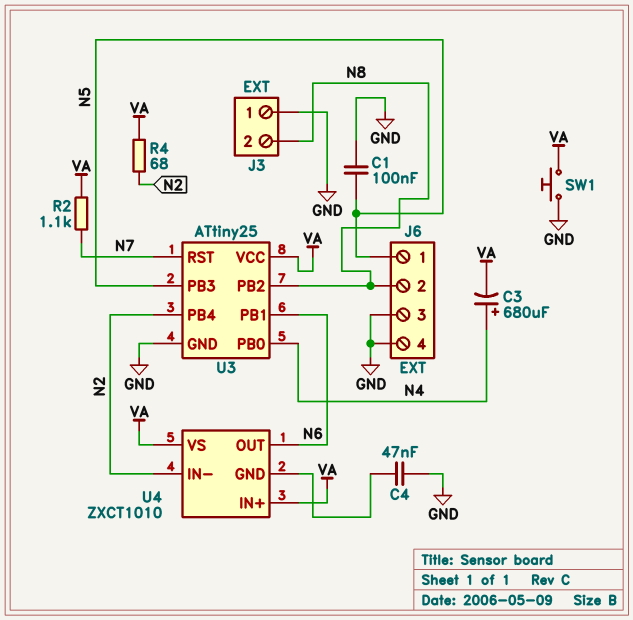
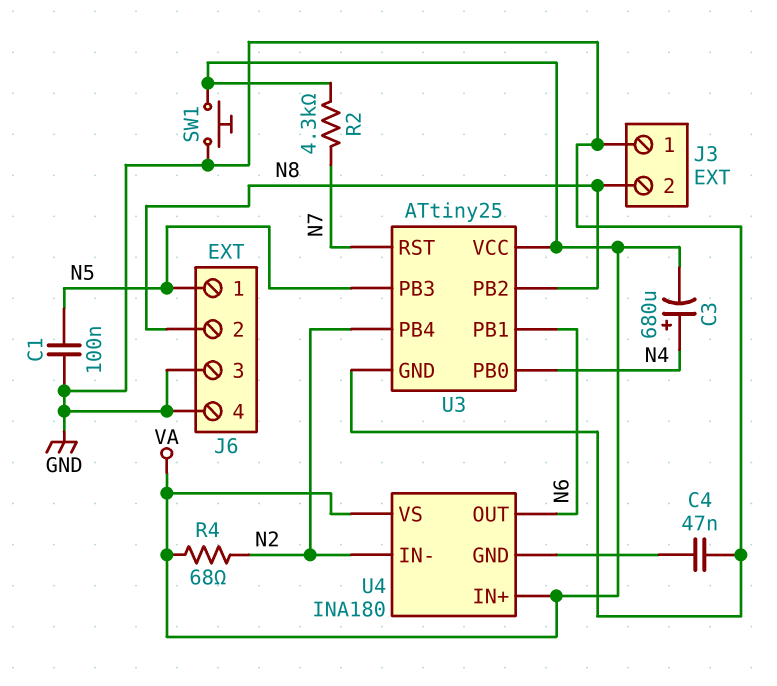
R2: 1.1k (N7, VA) -> 4.3k (N7, VA)
U4: ZXCT1010 -> INA180

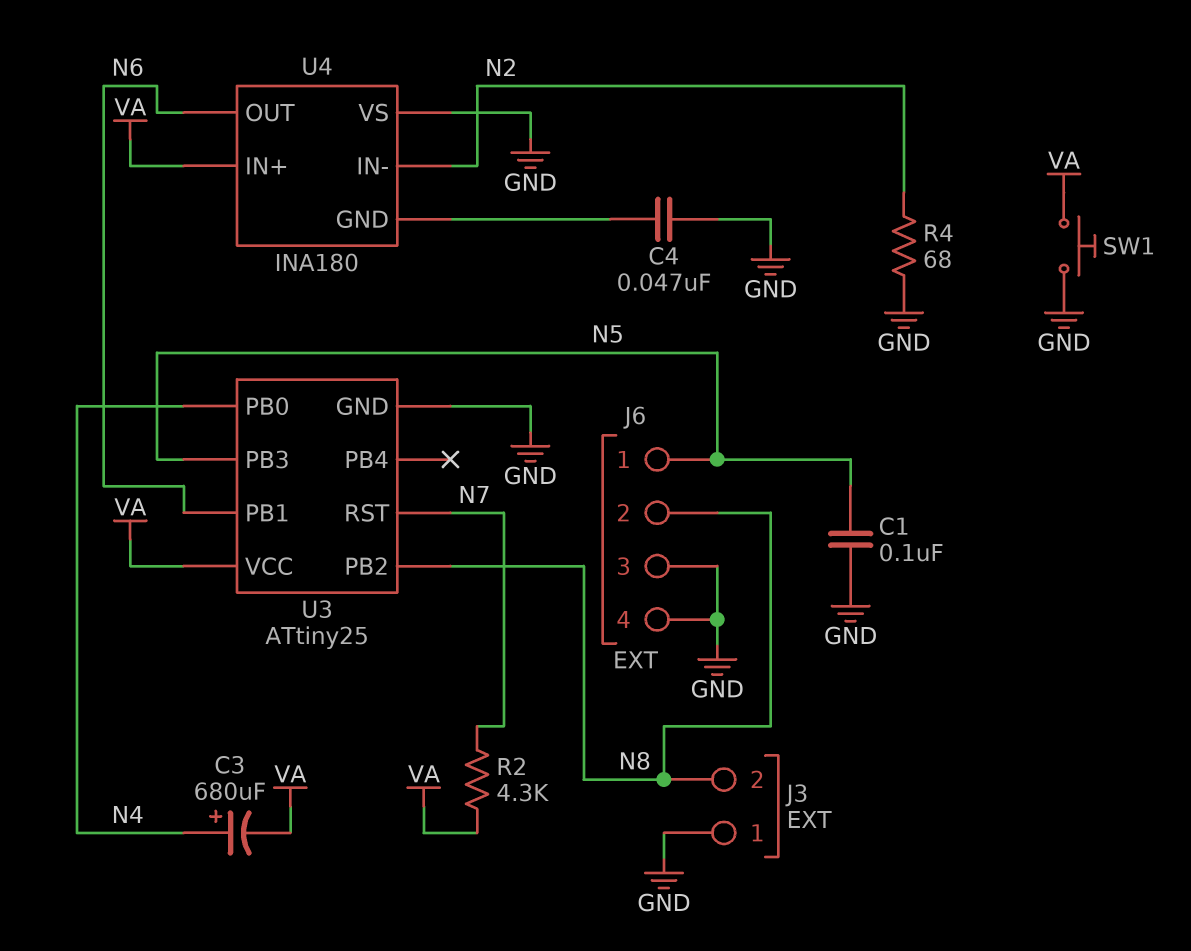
R4: 68 (N2, VA) -> 68 (GND, N2)
U3 pin PB4: N2 -> none
U4 pin VS: VA -> GND

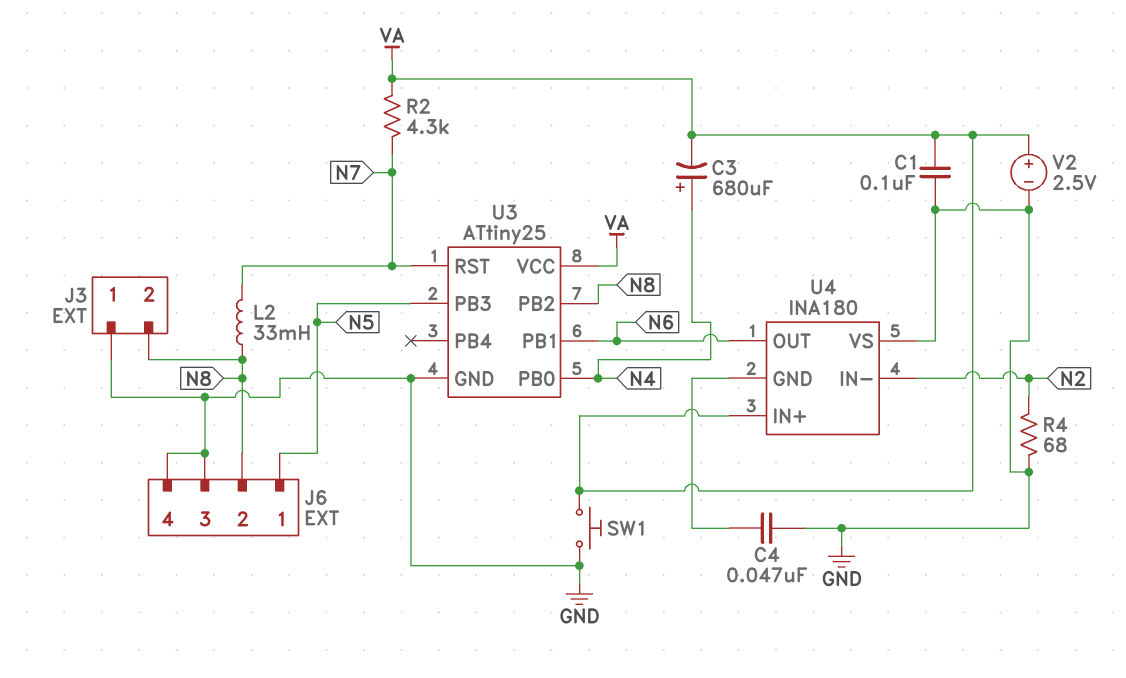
C1: 100nF (GND, N5) -> 100nF (GND, VA)
L2: none -> 33mH (N7, N8)
V2: none -> 2.5V (plus VA, minus GND)

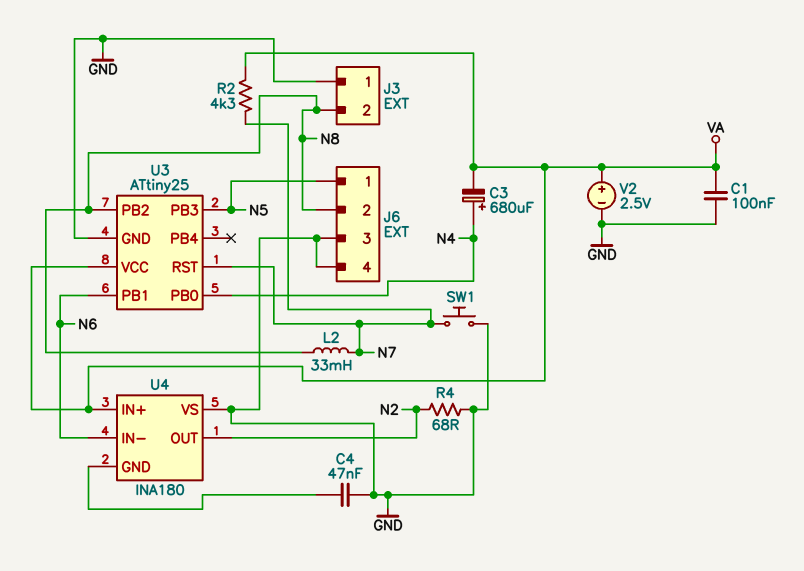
SW1: button (GND, VA) -> button (GND, N7)
U4 pin IN-: N2 -> N6
U4 pin OUT: N6 -> N2

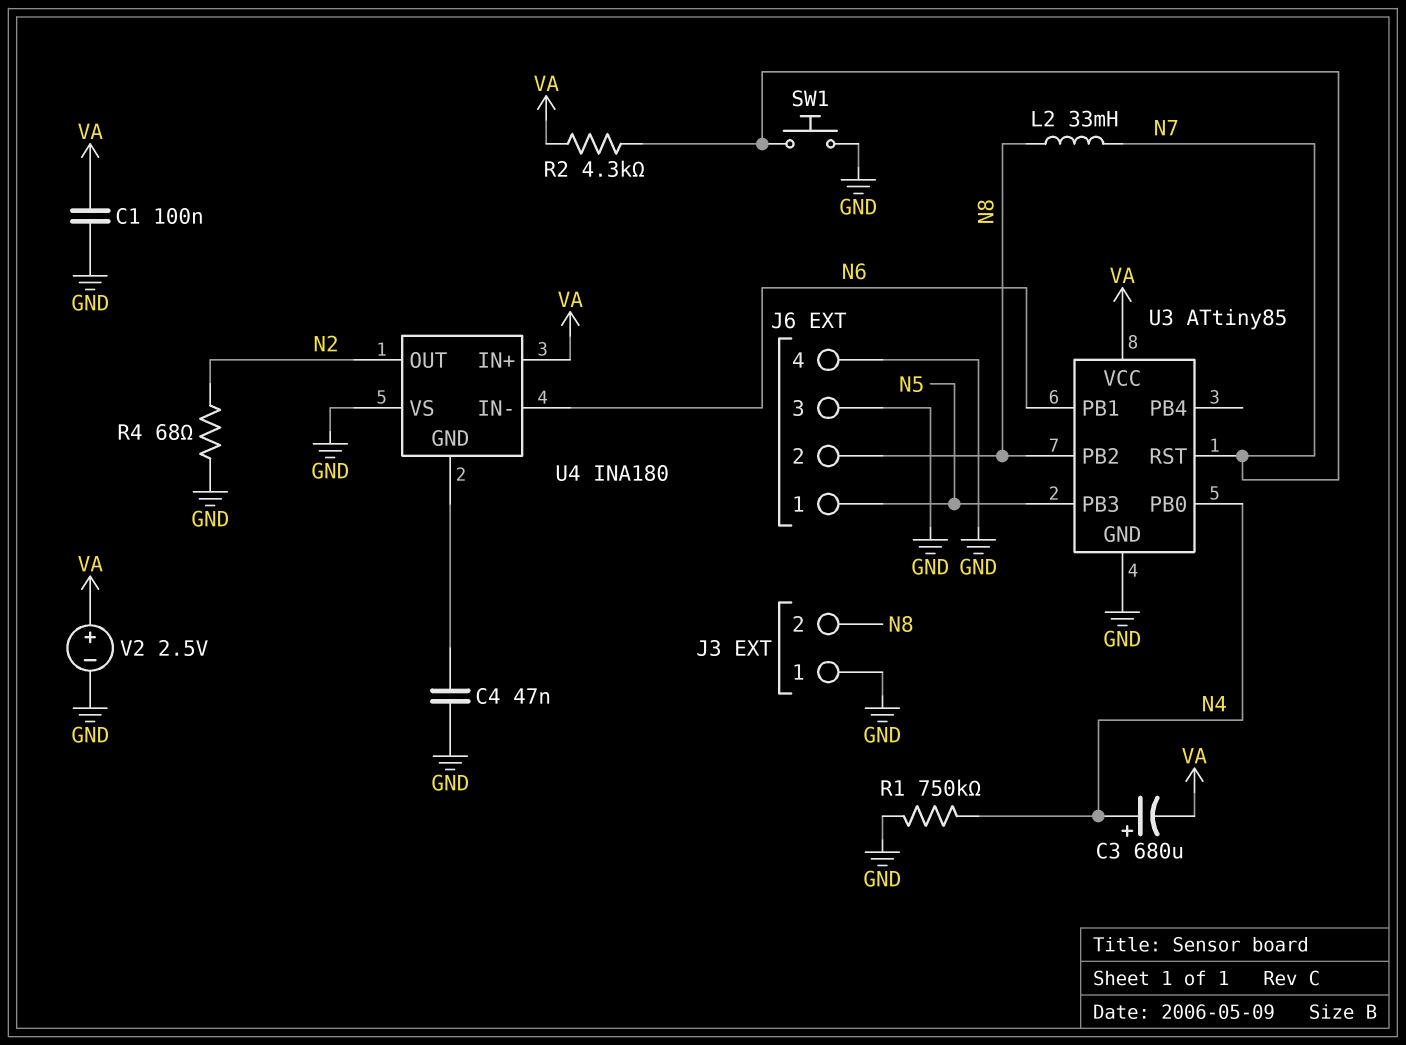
R1: none -> 750k (GND, N4)
U3: ATtiny25 -> ATtiny85

